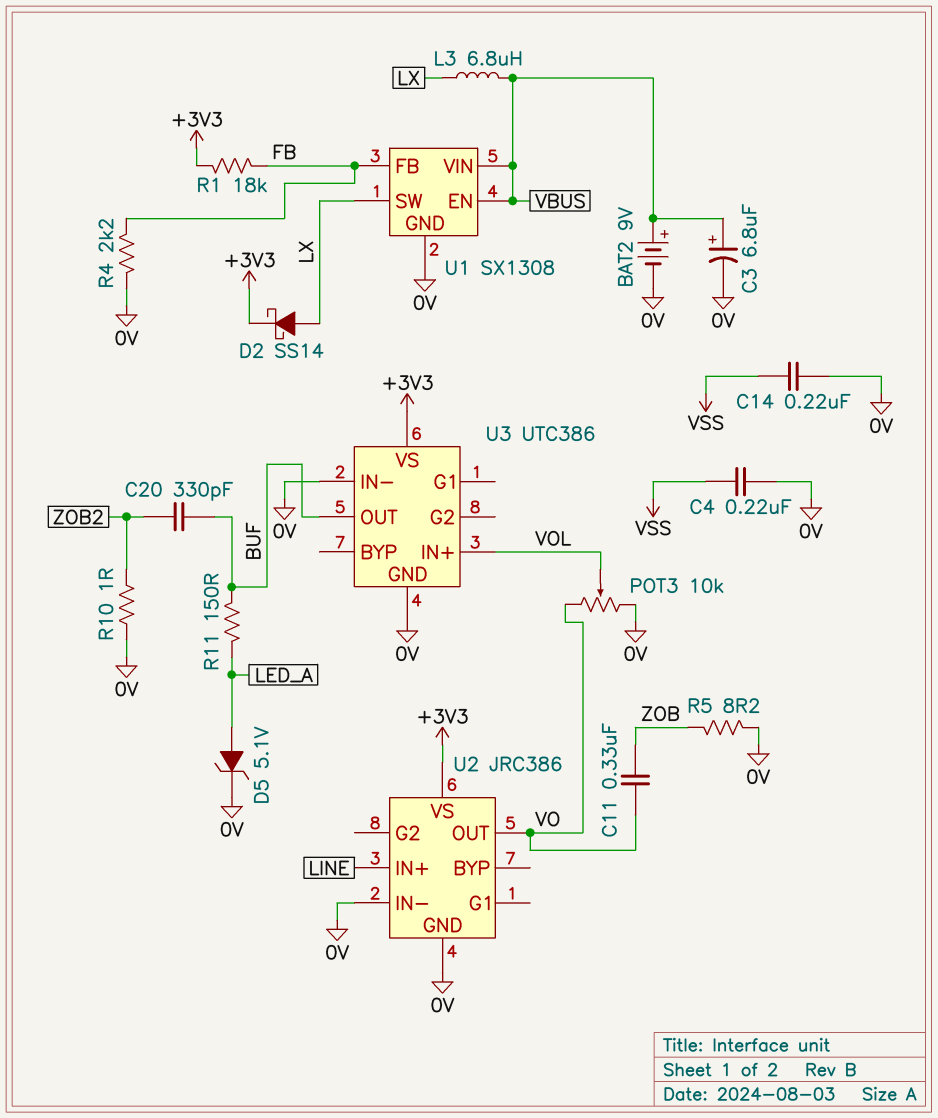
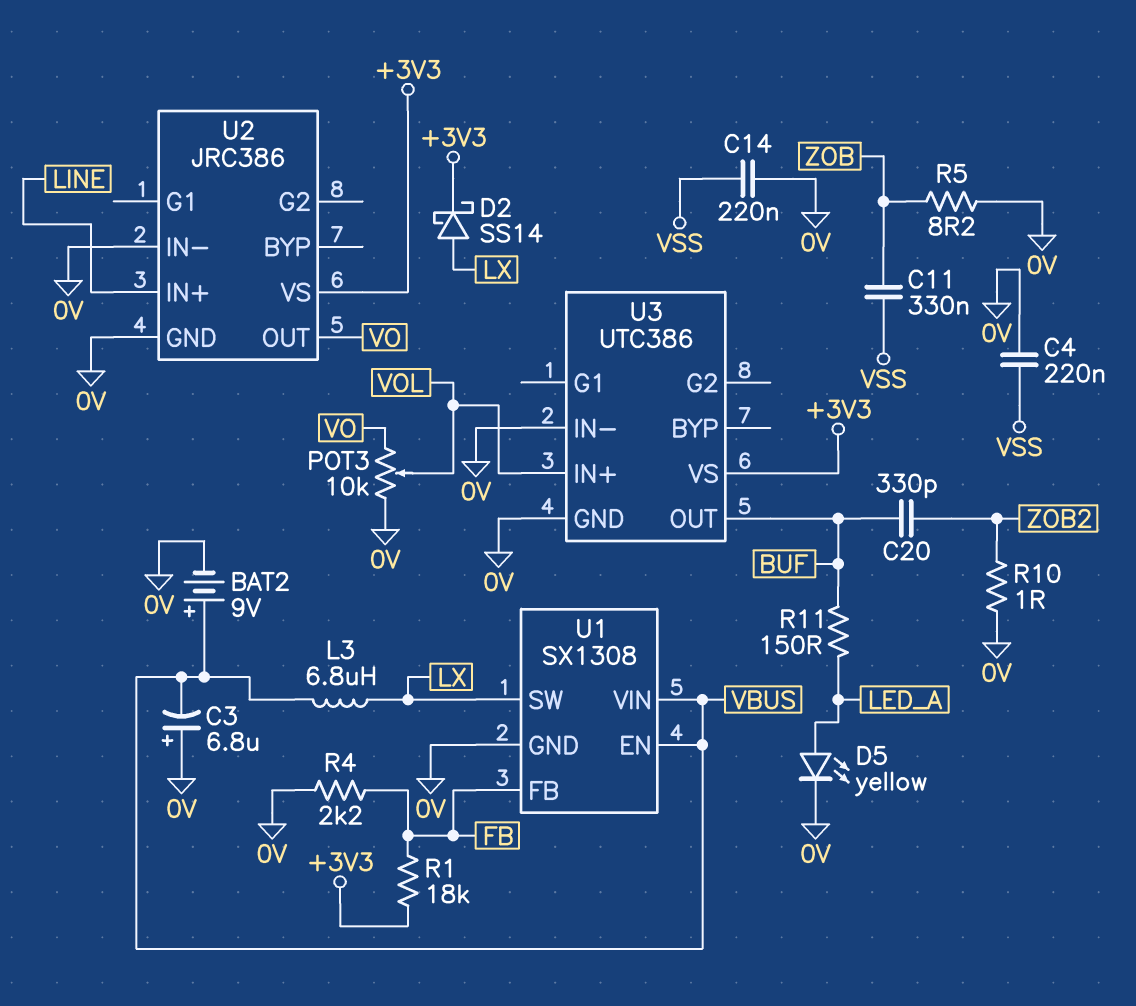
C3: 6.8uF (plus VBUS, minus 0V) -> 6.8uF (plus 0V, minus VBUS)
C11: 330nF (VO, ZOB) -> 330nF (VSS, ZOB)
D5: zener 5.1V (A LED_A, K 0V) -> LED yellow (A LED_A, K 0V)

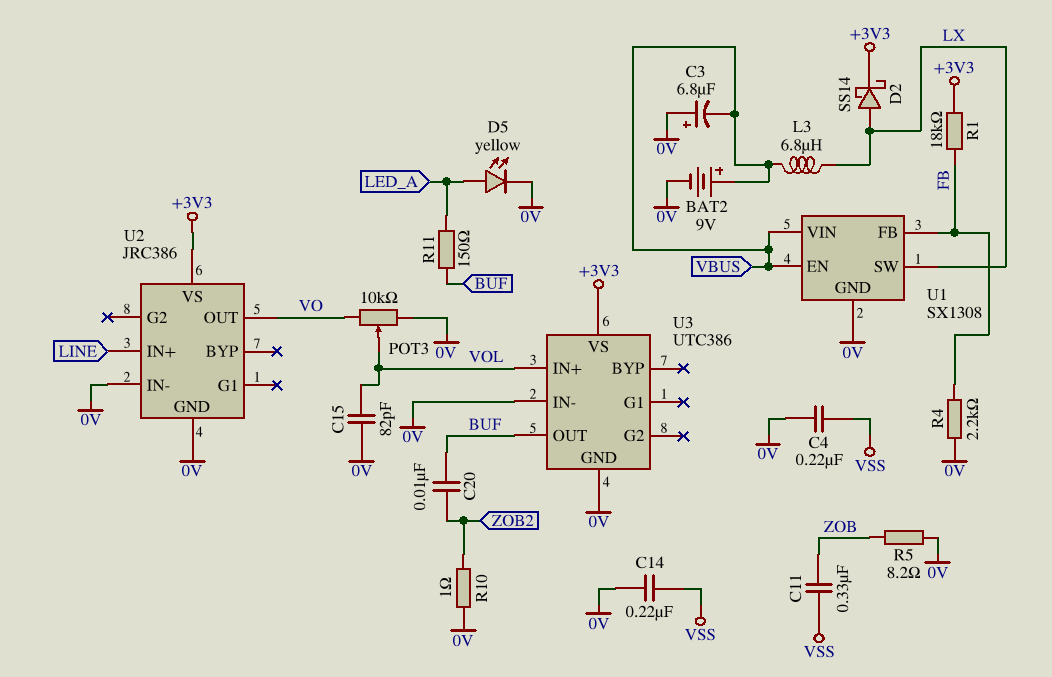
C15: none -> 82pF (0V, VOL)
C20: 330pF (BUF, ZOB2) -> 10nF (BUF, ZOB2)

